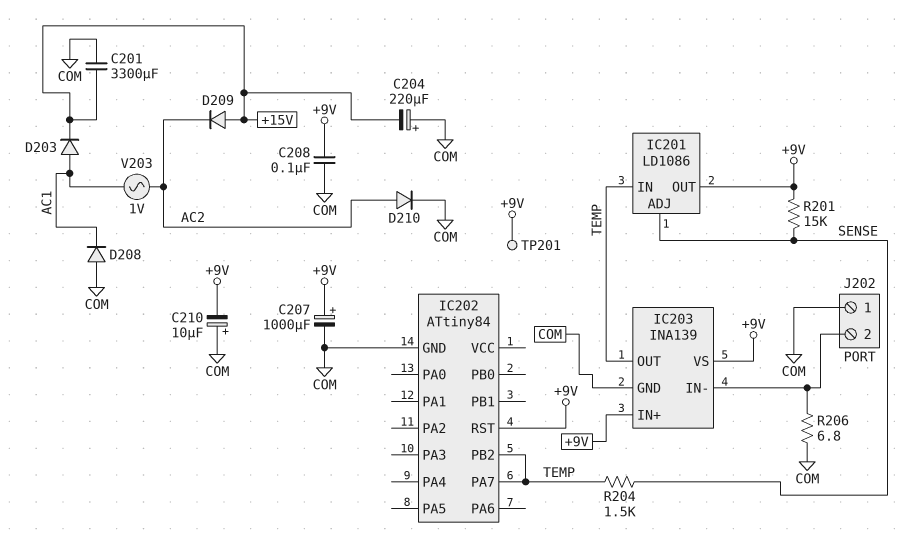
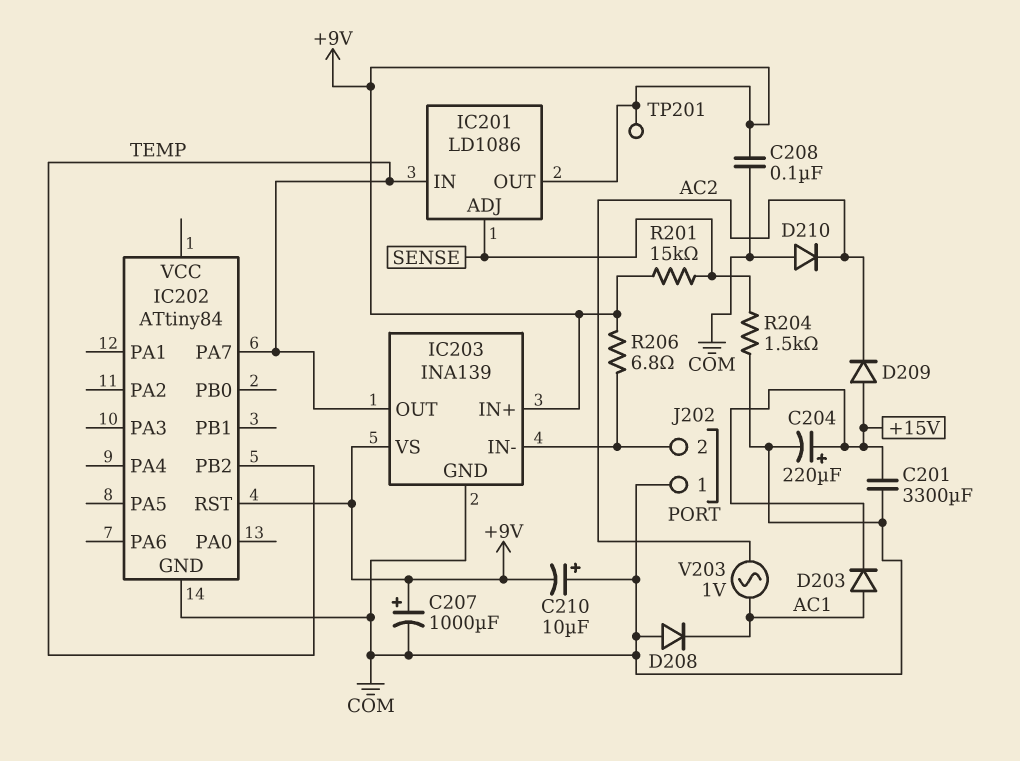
C204: 220uF (plus COM, minus +15V) -> 220uF (plus +15V, minus COM)
D210: diode (A AC2, K COM) -> diode (A COM, K AC2)
R204: 1.5k (SENSE, TEMP) -> 1.5k (COM, SENSE)
R206: 6.8 (COM, IC203/IN-) -> 6.8 (+9V, IC203/IN-)

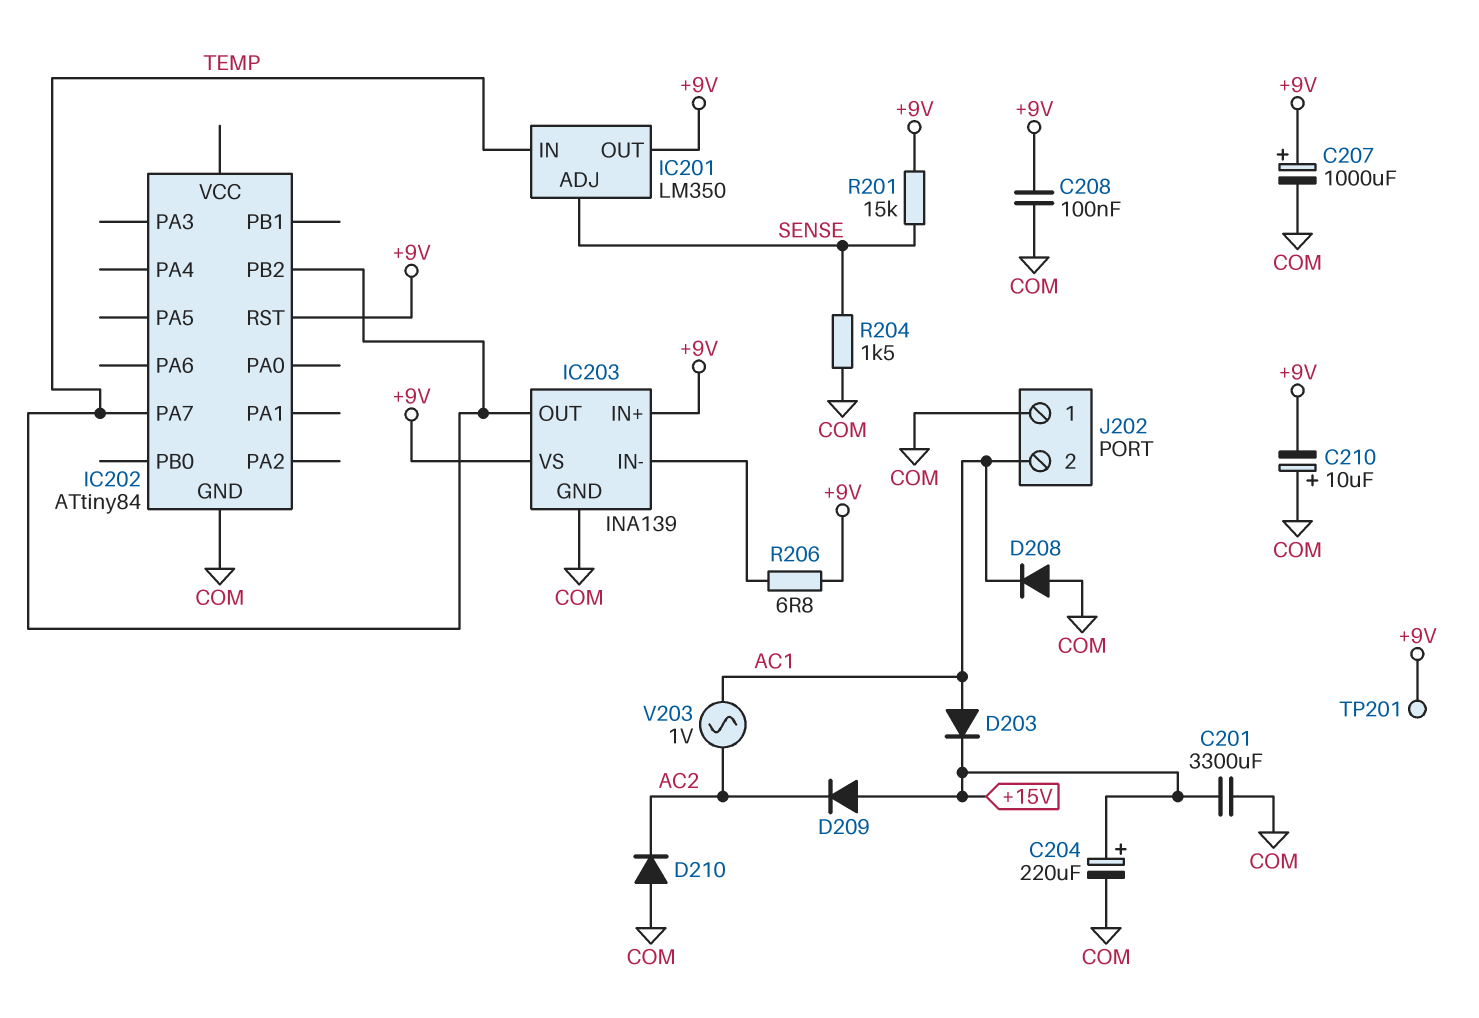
IC201: LD1086 -> LM350
J202 pin 2: IC203/IN- -> AC1

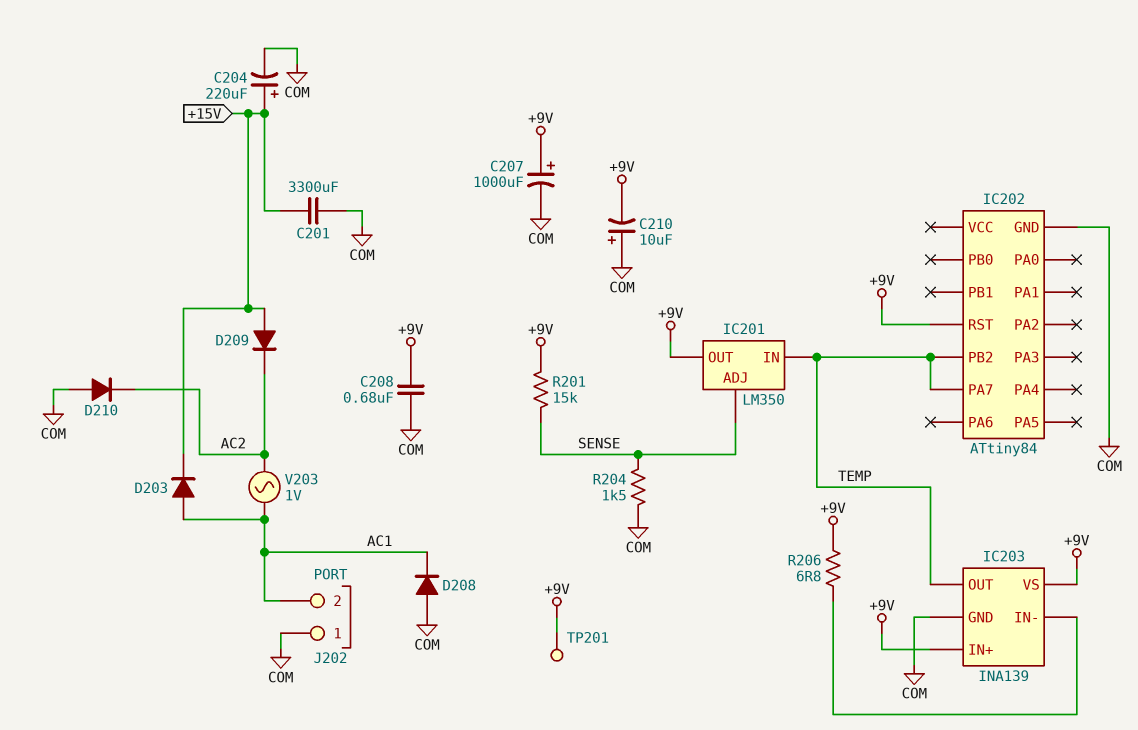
C208: 100nF (+9V, COM) -> 680nF (+9V, COM)

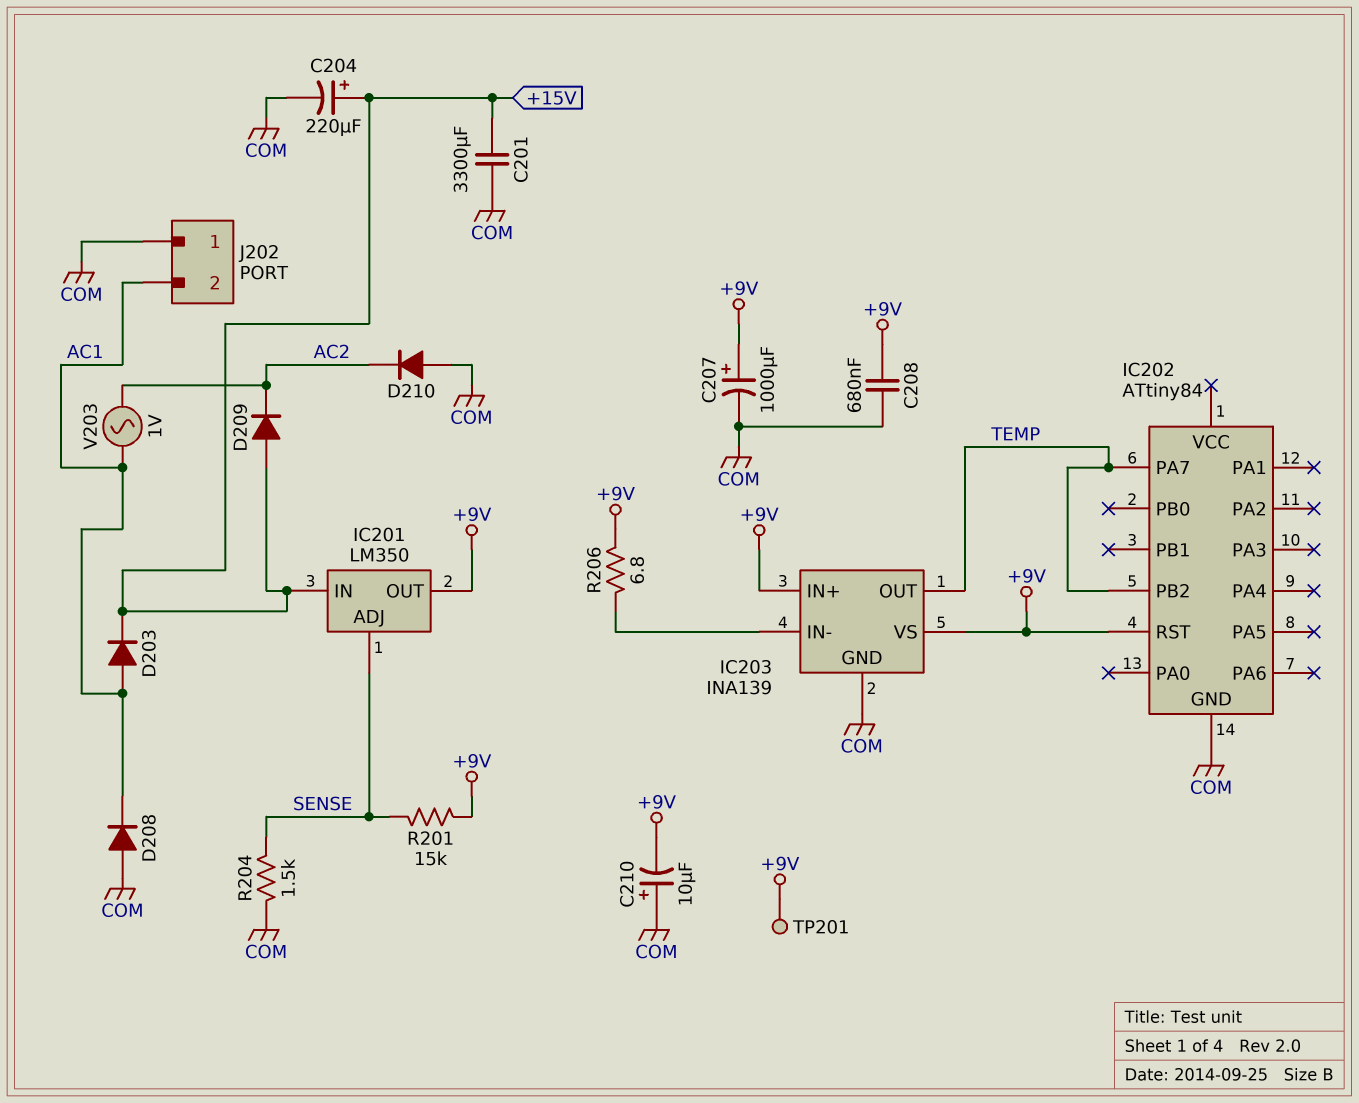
IC201 pin IN: TEMP -> +15V

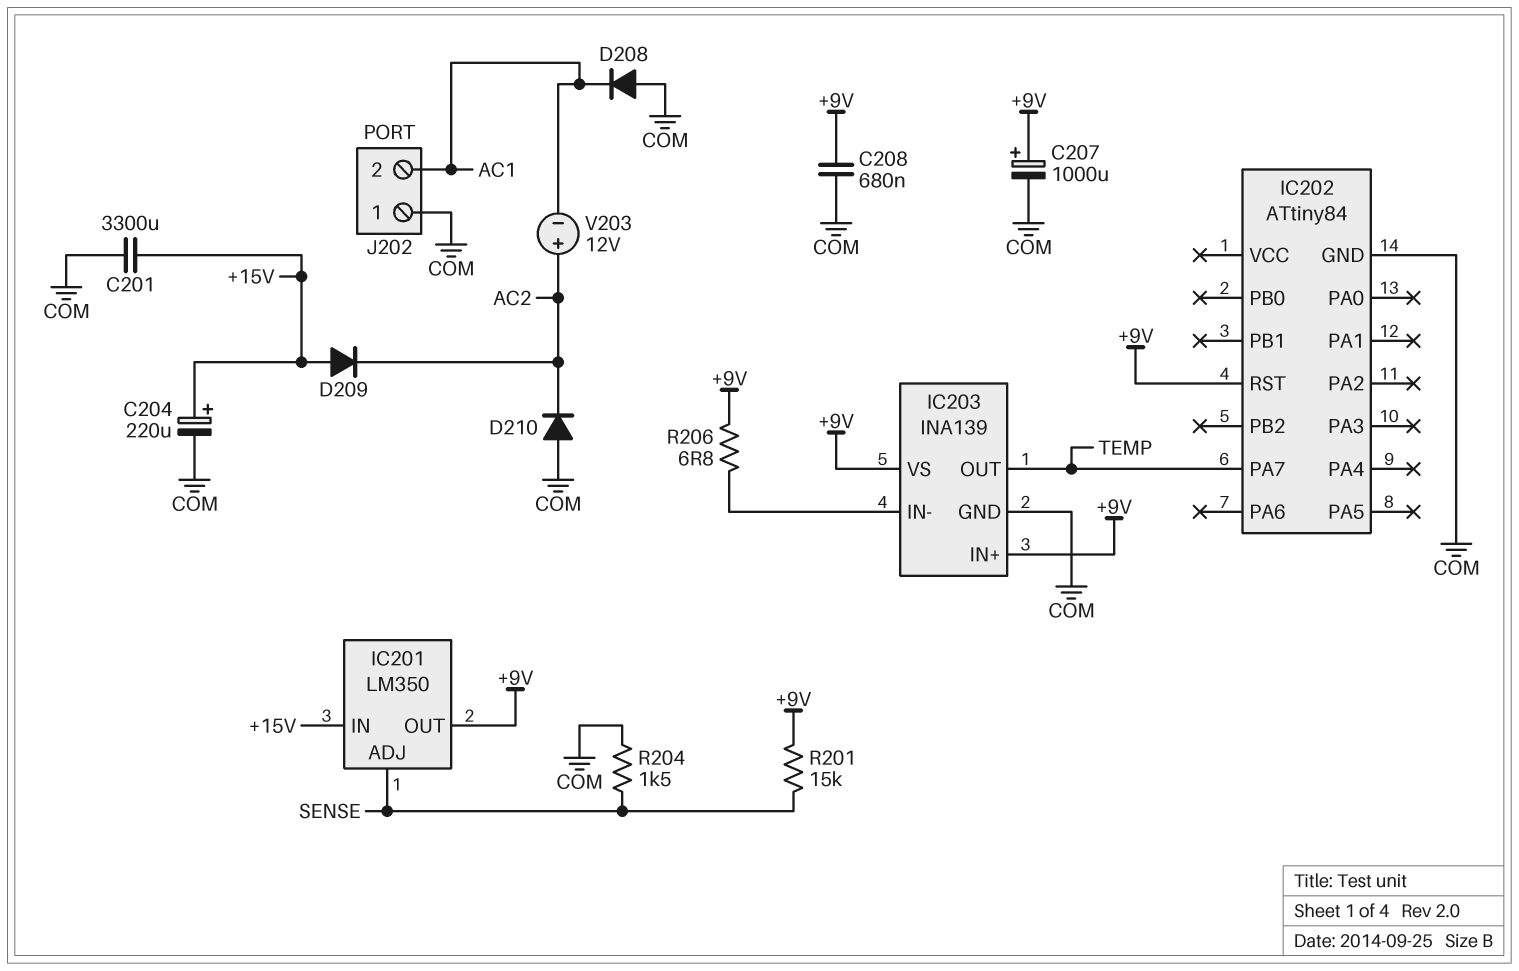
C210: 10uF (plus COM, minus +9V) -> none
D203: diode (A AC1, K +15V) -> none
IC202 pin PB2: TEMP -> none
TP201: test point (+9V) -> none
V203: AC 1V (AC1, AC2) -> 12V (plus AC2, minus AC1)

